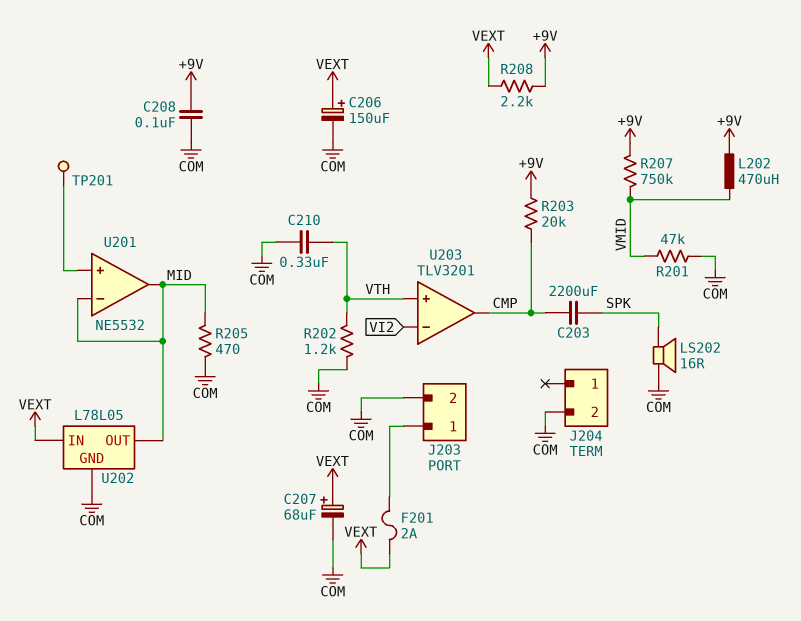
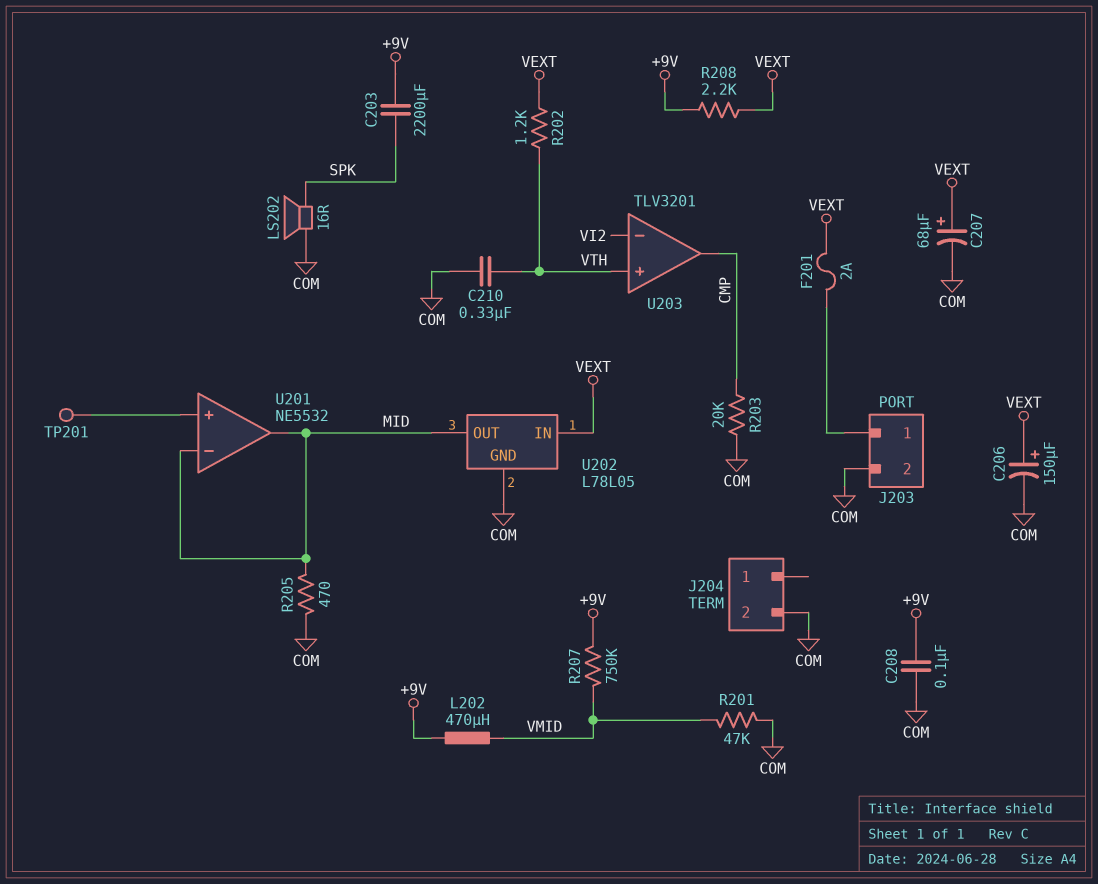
C203: 2200uF (CMP, SPK) -> 2200uF (+9V, SPK)
R202: 1.2k (COM, VTH) -> 1.2k (VEXT, VTH)
R203: 20k (+9V, CMP) -> 20k (CMP, COM)

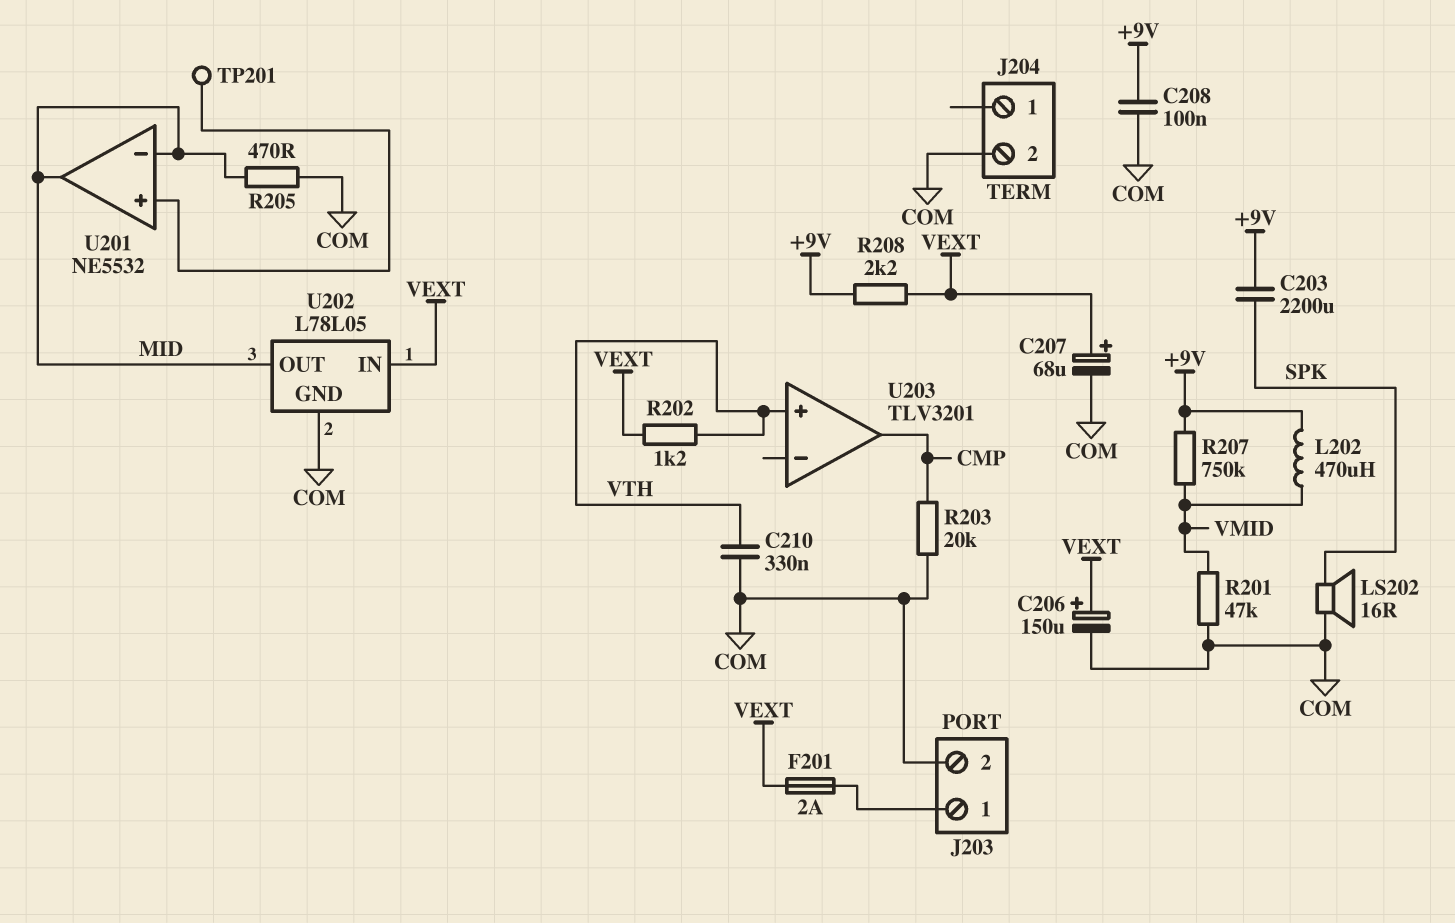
U203 pin in-: VI2 -> none

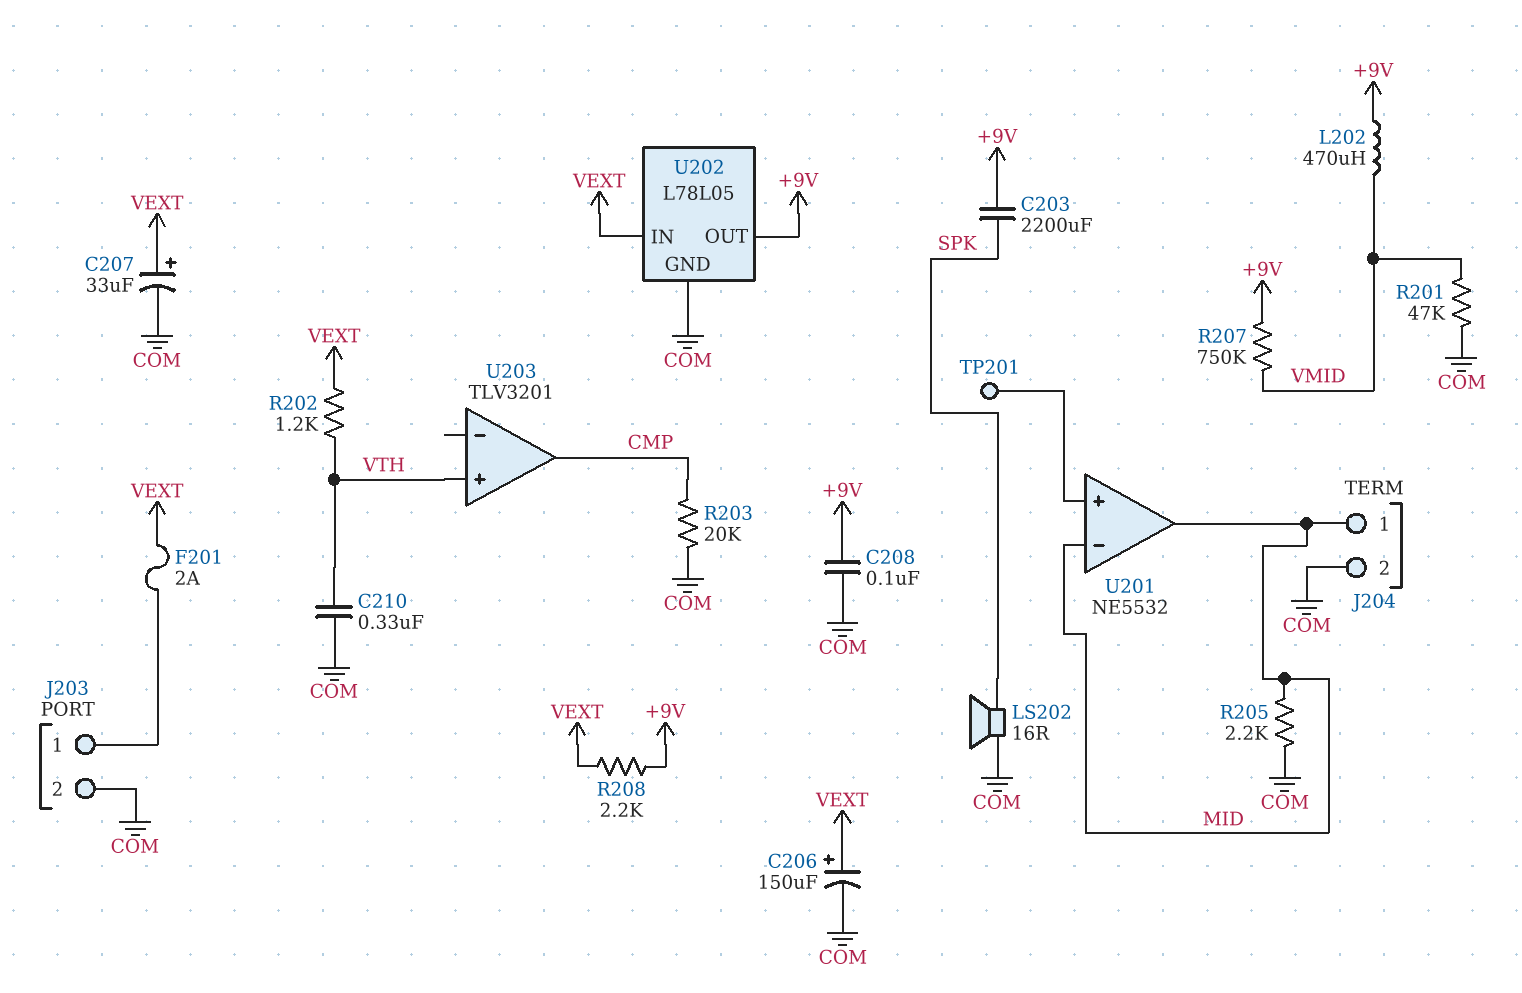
C207: 68uF (plus VEXT, minus COM) -> 33uF (plus VEXT, minus COM)
J204 pin 1: none -> MID
R205: 470 (COM, MID) -> 2.2k (COM, MID)
U202 pin OUT: MID -> +9V

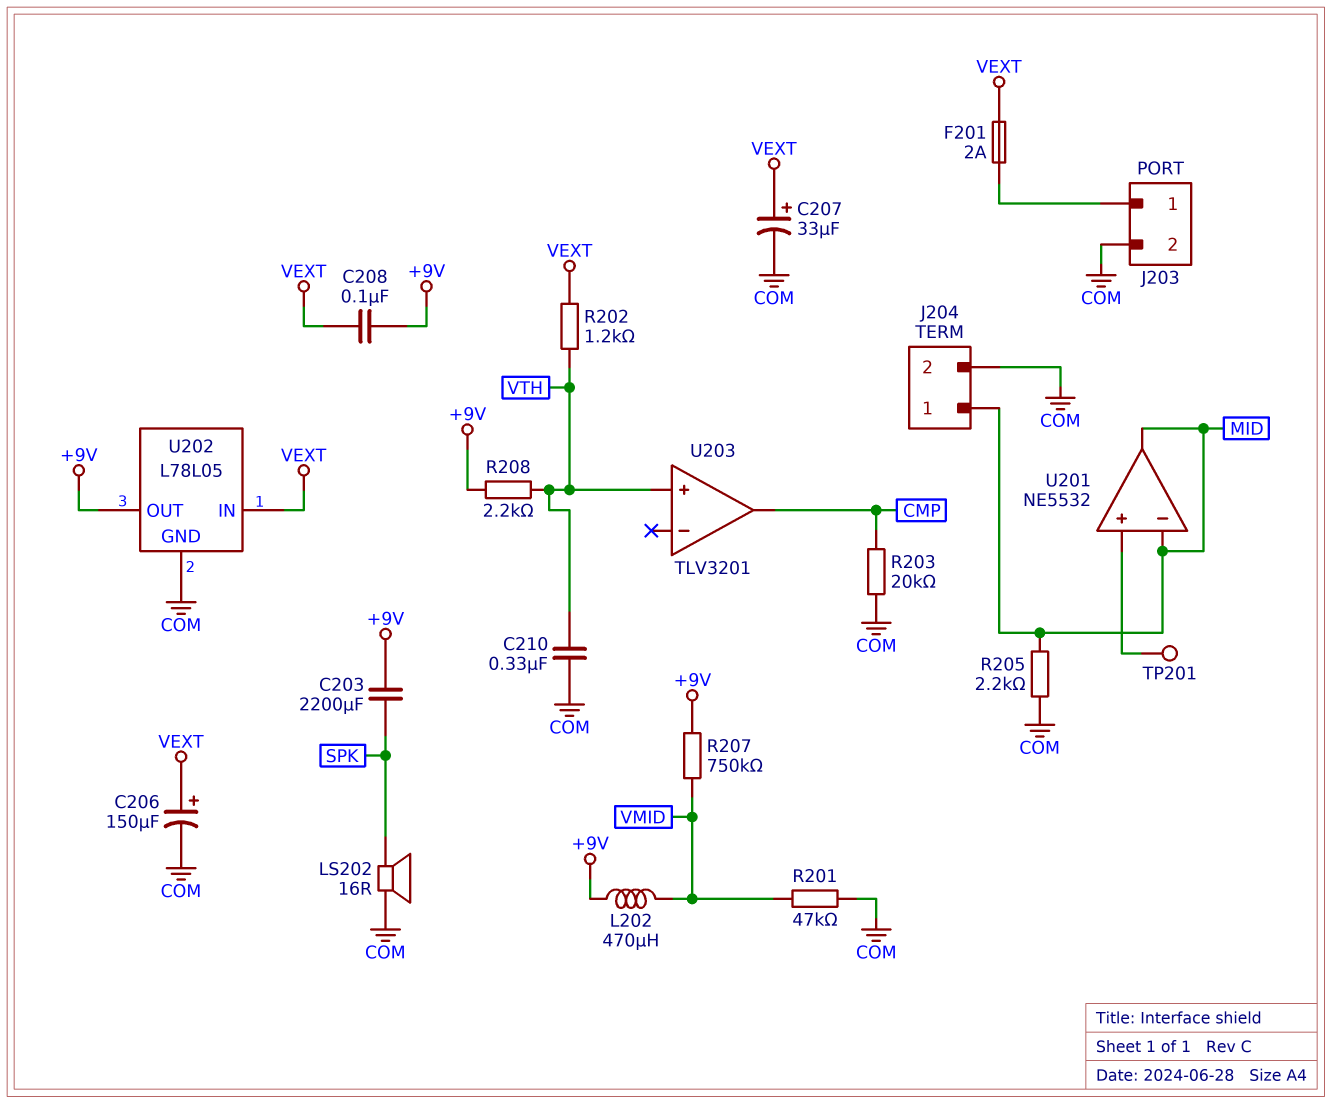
C208: 100nF (+9V, COM) -> 100nF (+9V, VEXT)
R208: 2.2k (+9V, VEXT) -> 2.2k (+9V, VTH)

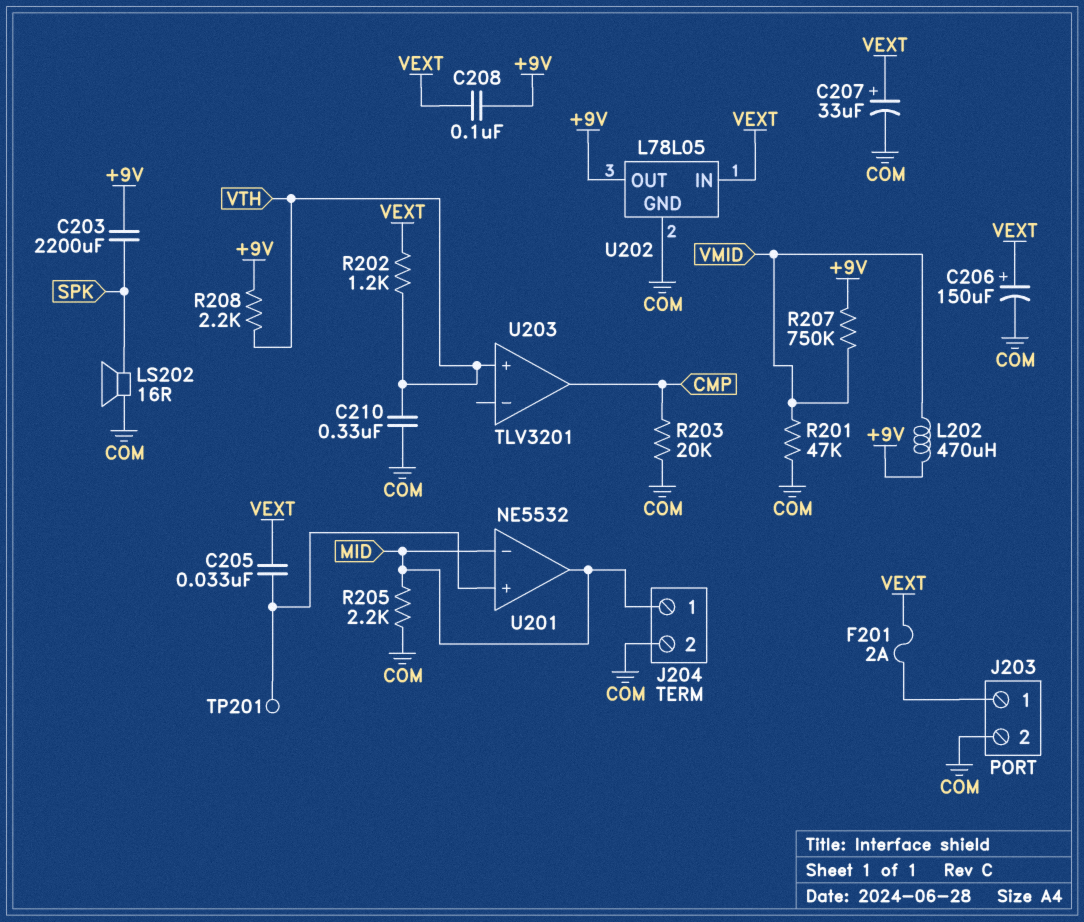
C205: none -> 33nF (U201/in+, VEXT)

